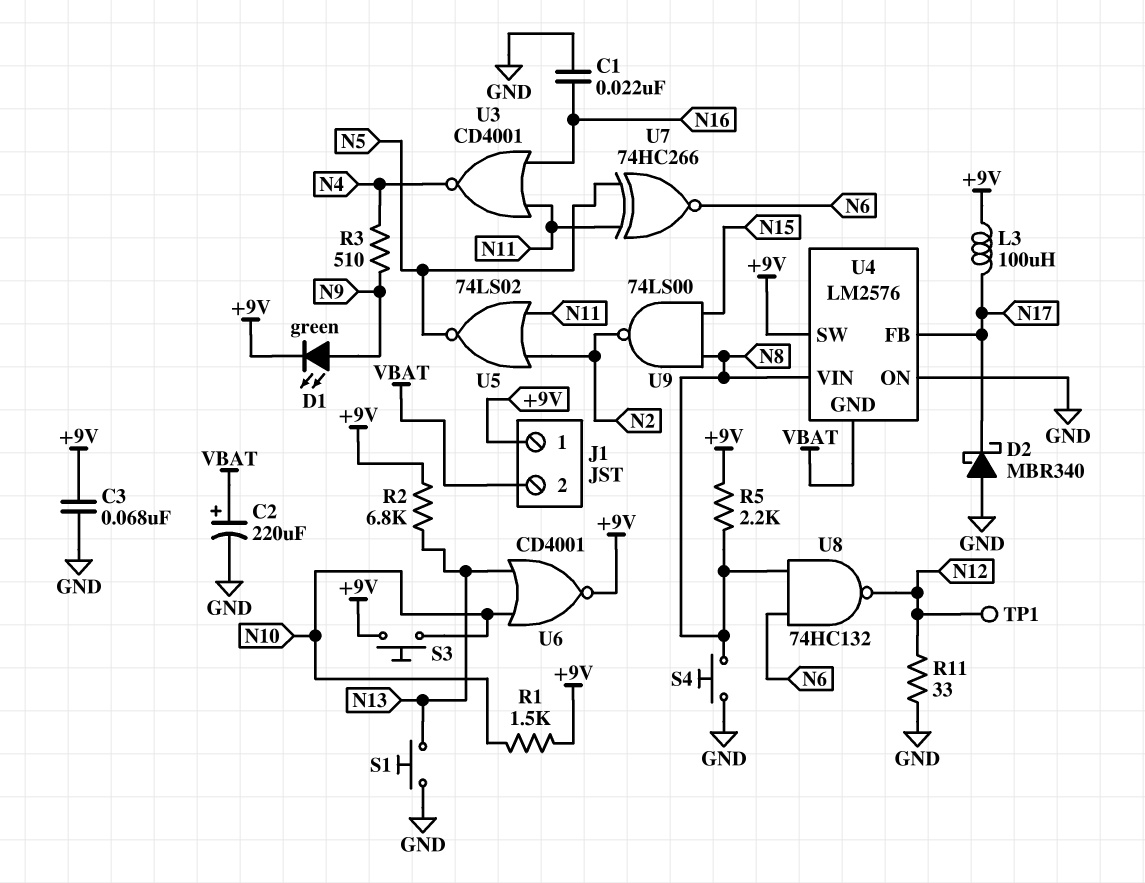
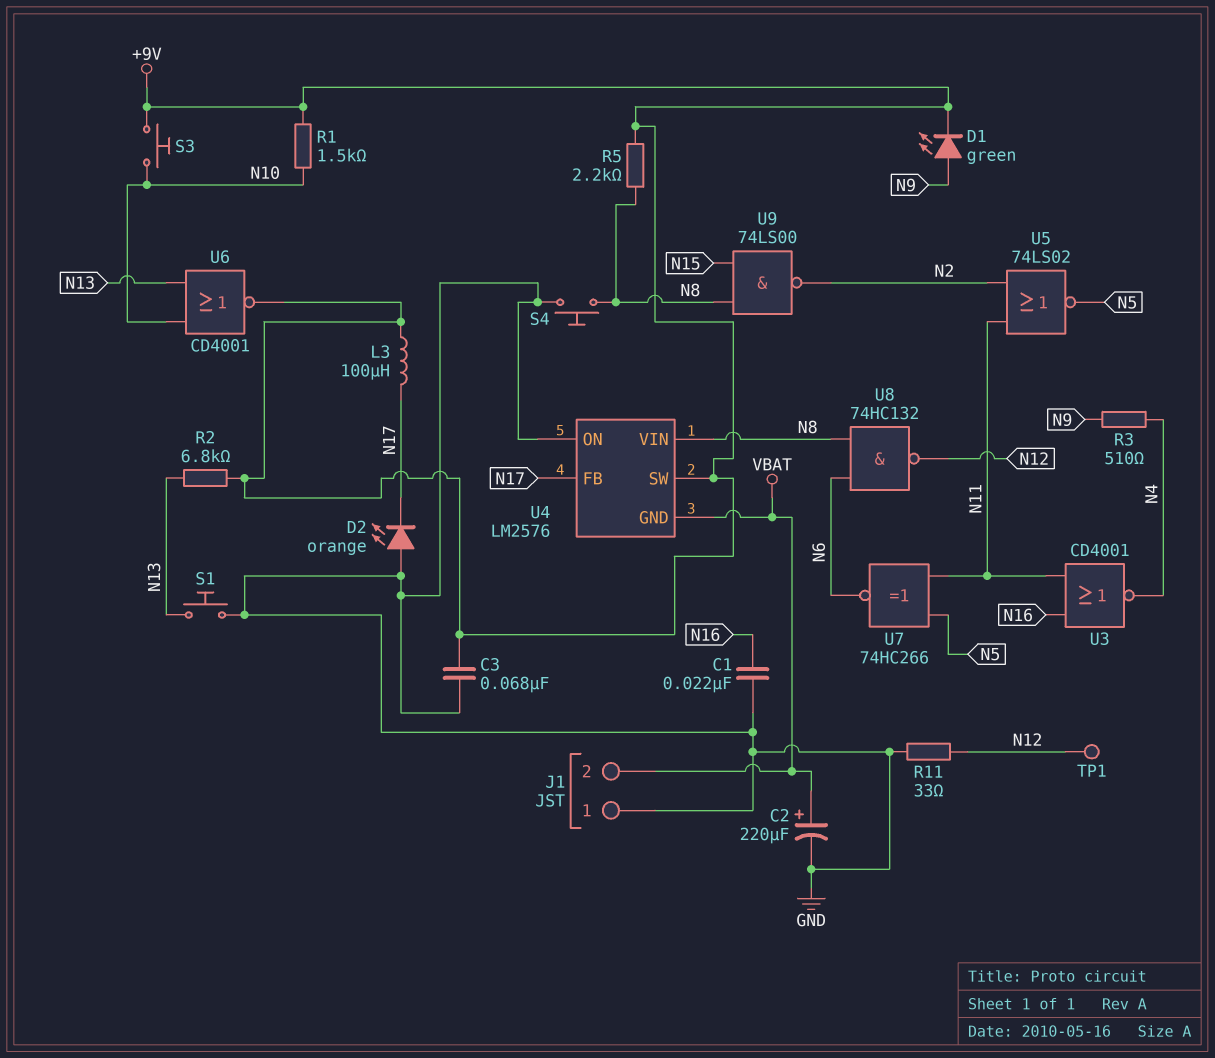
D2: schottky MBR340 (A GND, K N17) -> LED orange (A GND, K N17)
J1 pin 1: +9V -> GND

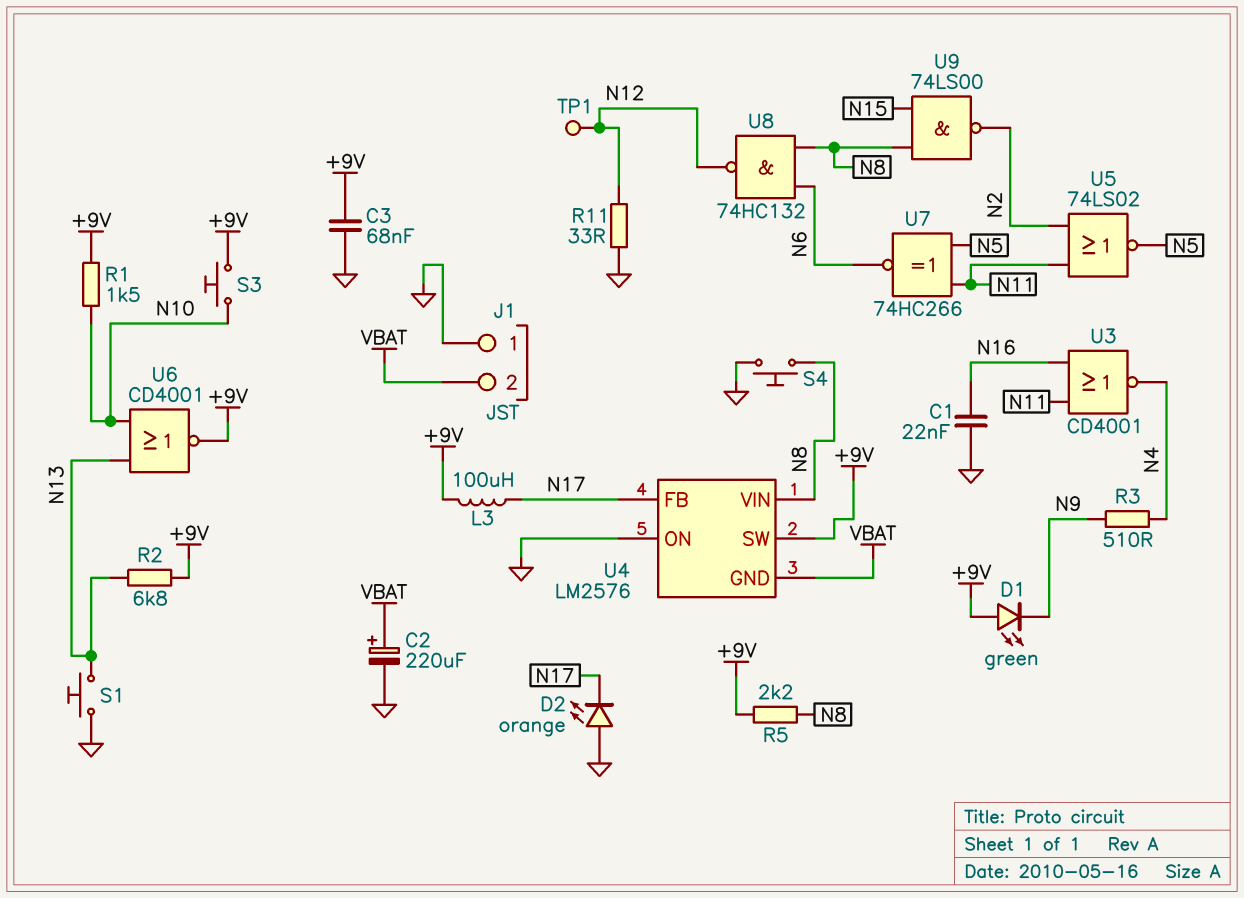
D1: LED green (A N9, K +9V) -> LED green (A +9V, K N9)

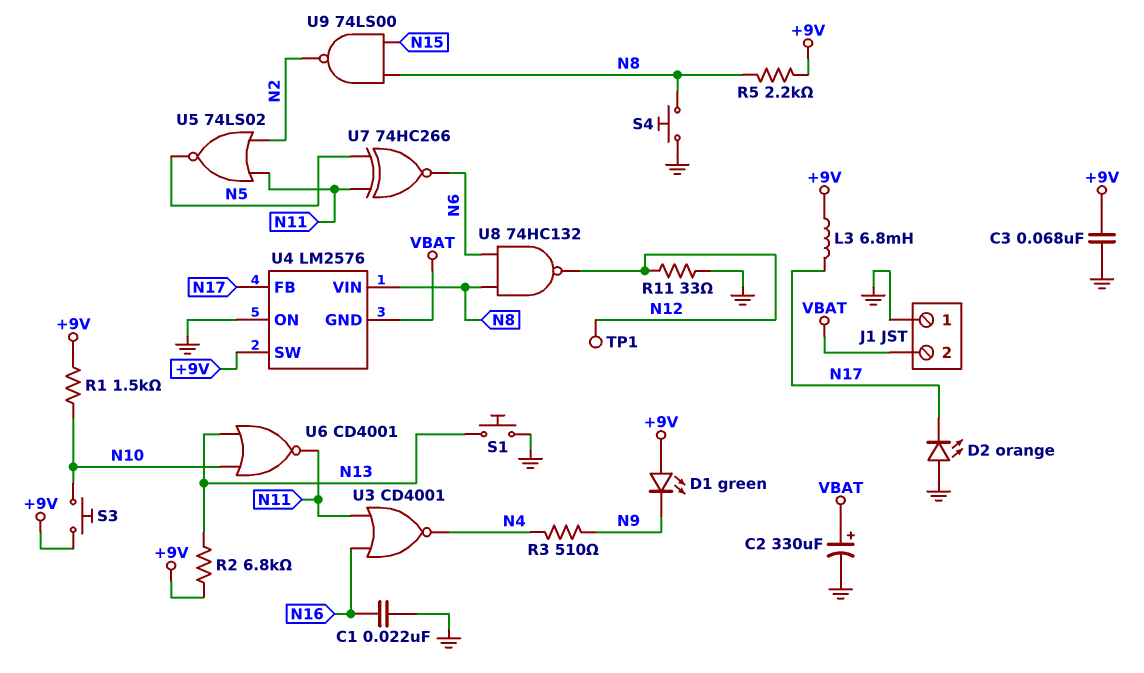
C2: 220uF (plus VBAT, minus GND) -> 330uF (plus VBAT, minus GND)
L3: 100uH (+9V, N17) -> 6.8mH (+9V, N17)
U6: NOR CD4001 (in N10, in N13, out +9V) -> NOR CD4001 (in N10, in N13, out N11)

